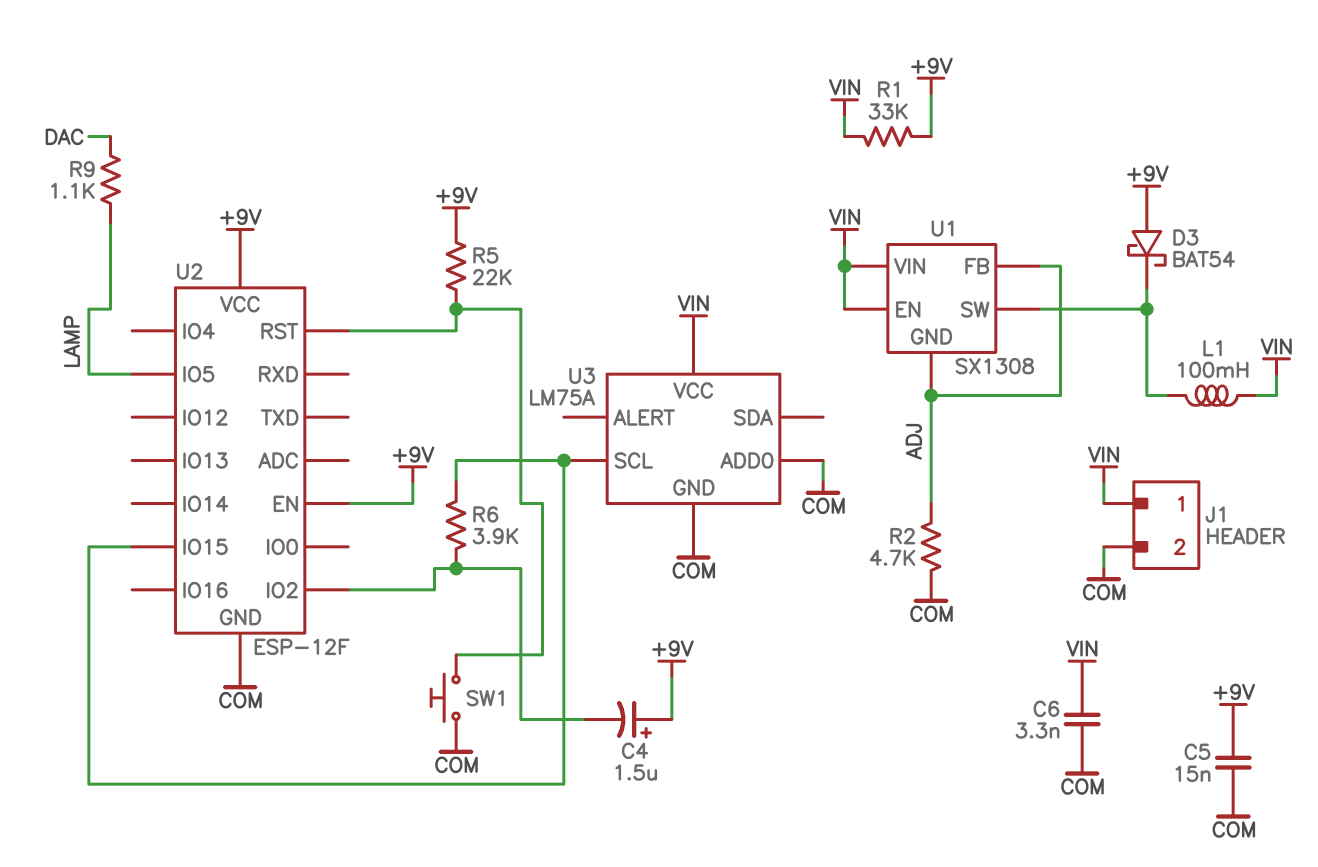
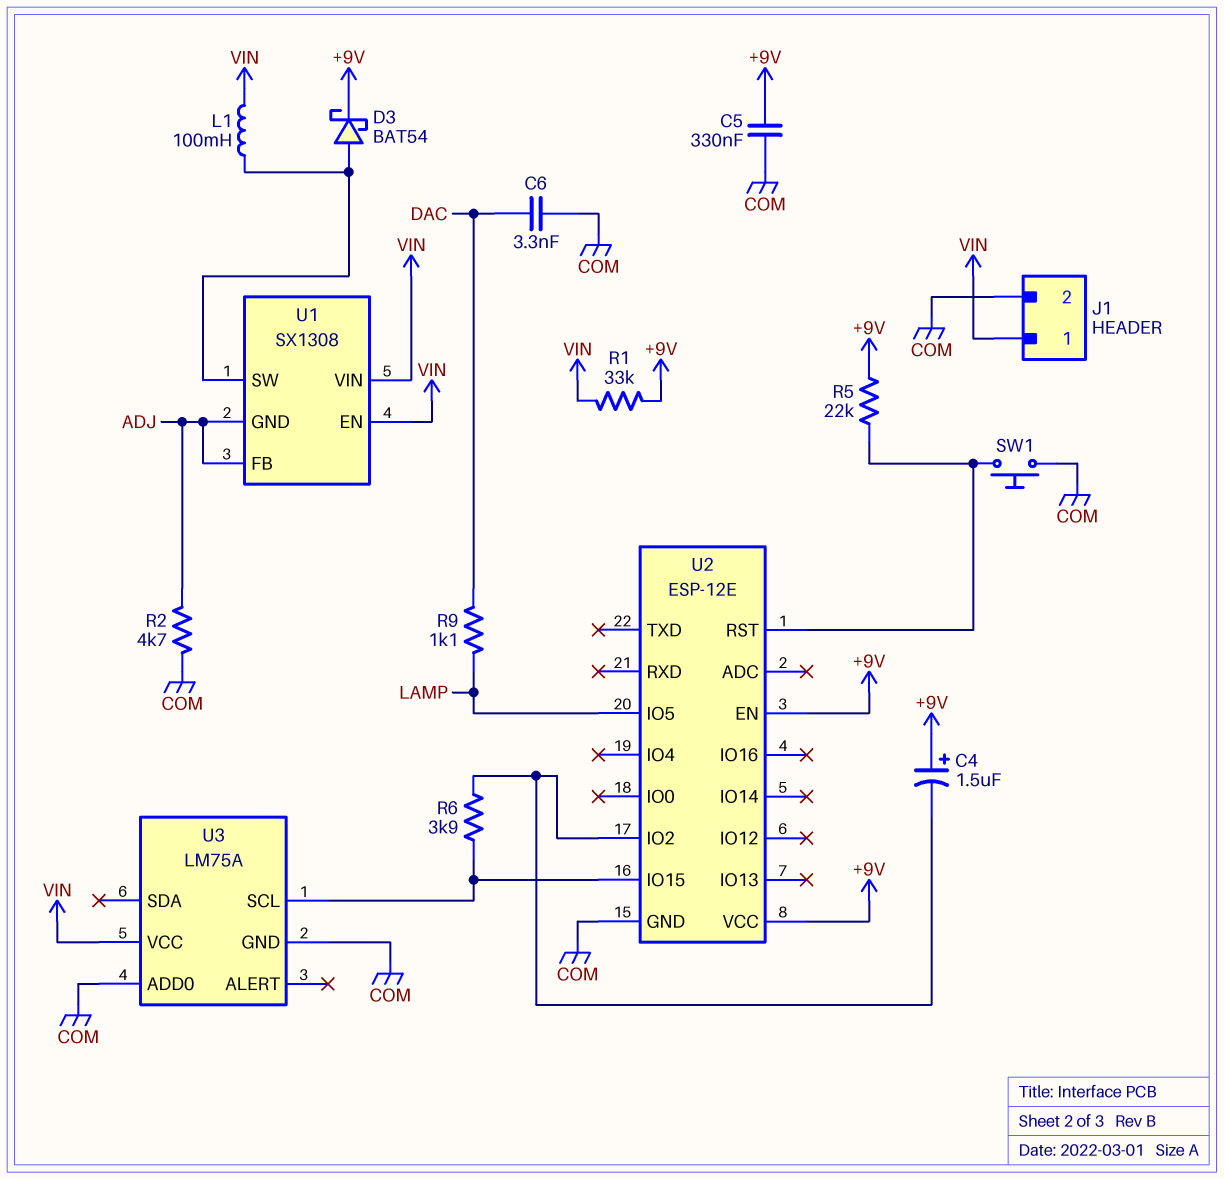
C5: 15nF (+9V, COM) -> 330nF (+9V, COM)
C6: 3.3nF (COM, VIN) -> 3.3nF (COM, DAC)
D3: schottky BAT54 (A +9V, K U1/SW) -> schottky BAT54 (A U1/SW, K +9V)
U2: ESP-12F -> ESP-12E

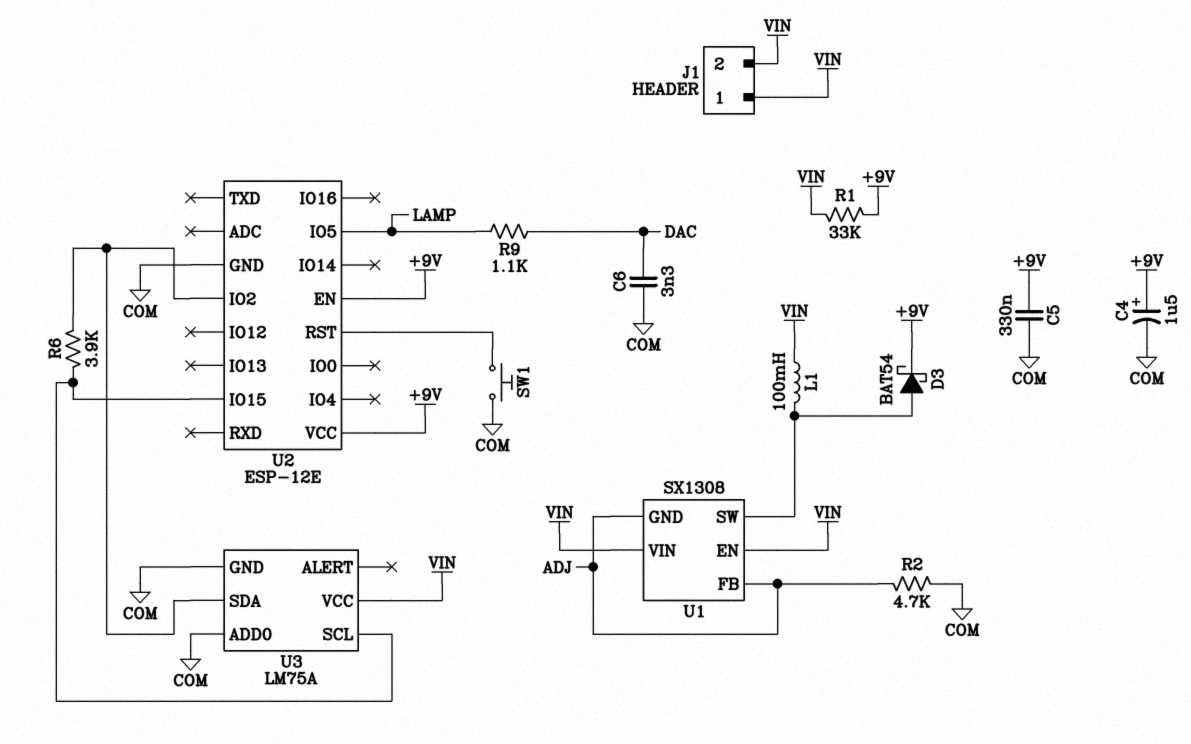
C4: 1.5uF (plus +9V, minus U2/IO2) -> 1.5uF (plus +9V, minus COM)
J1 pin 2: COM -> VIN
R5: 22k (+9V, U2/RST) -> none
U3 pin SDA: none -> U2/IO2

